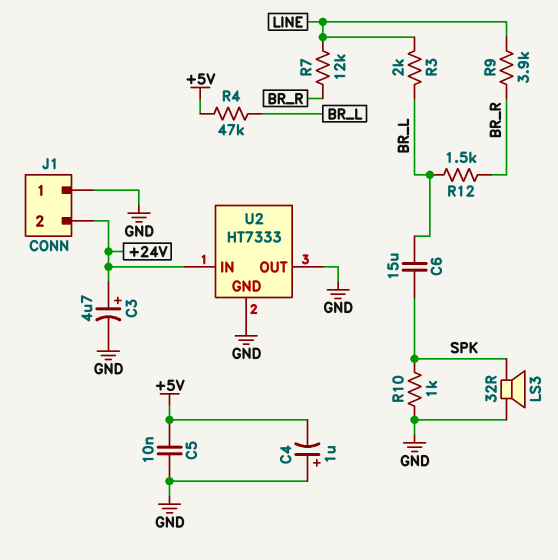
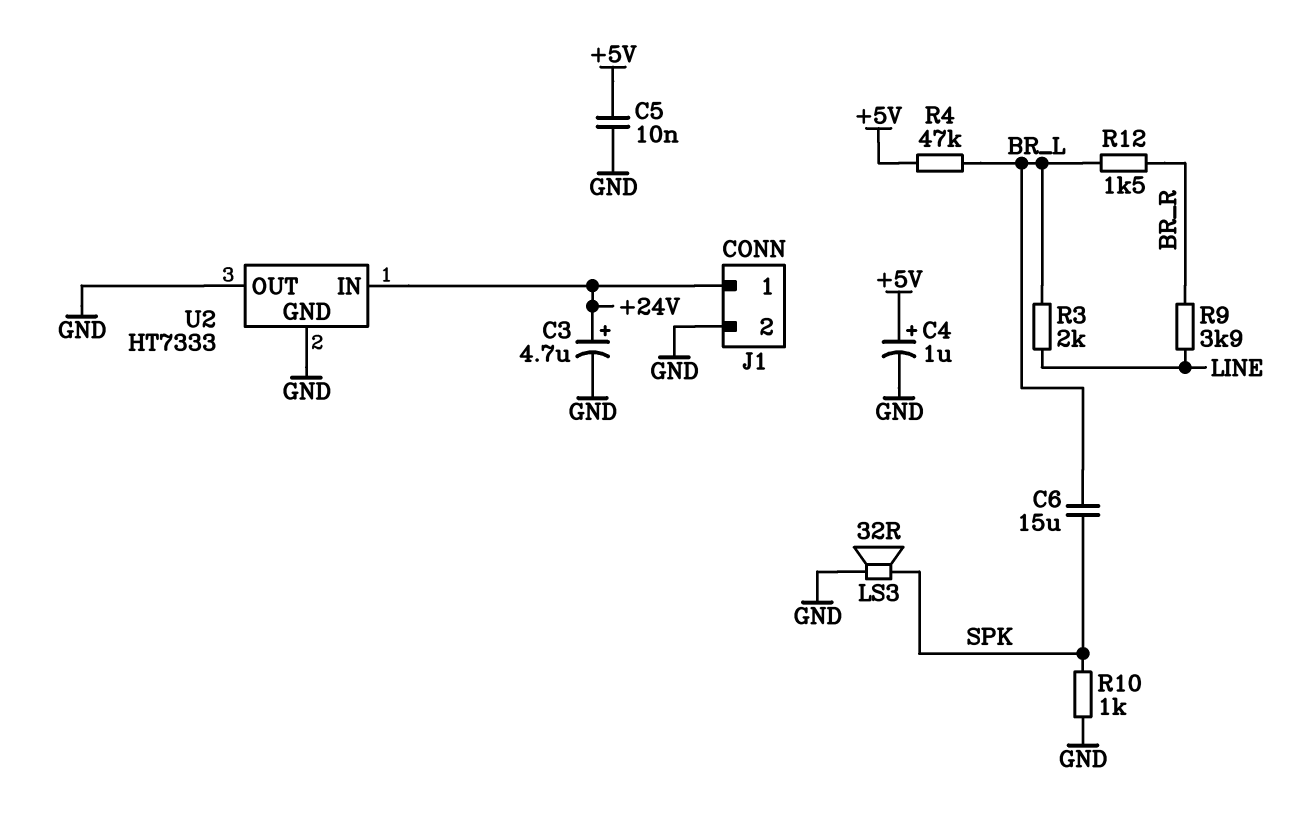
C4: 1uF (plus GND, minus +5V) -> 1uF (plus +5V, minus GND)
J1 pin 1: GND -> +24V
J1 pin 2: +24V -> GND
R7: 12k (BR_R, LINE) -> none

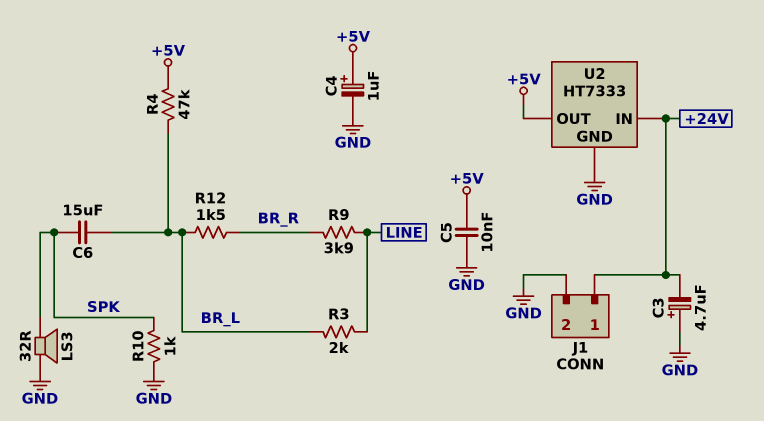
C3: 4.7uF (plus +24V, minus GND) -> 4.7uF (plus GND, minus +24V)
U2 pin OUT: GND -> +5V

